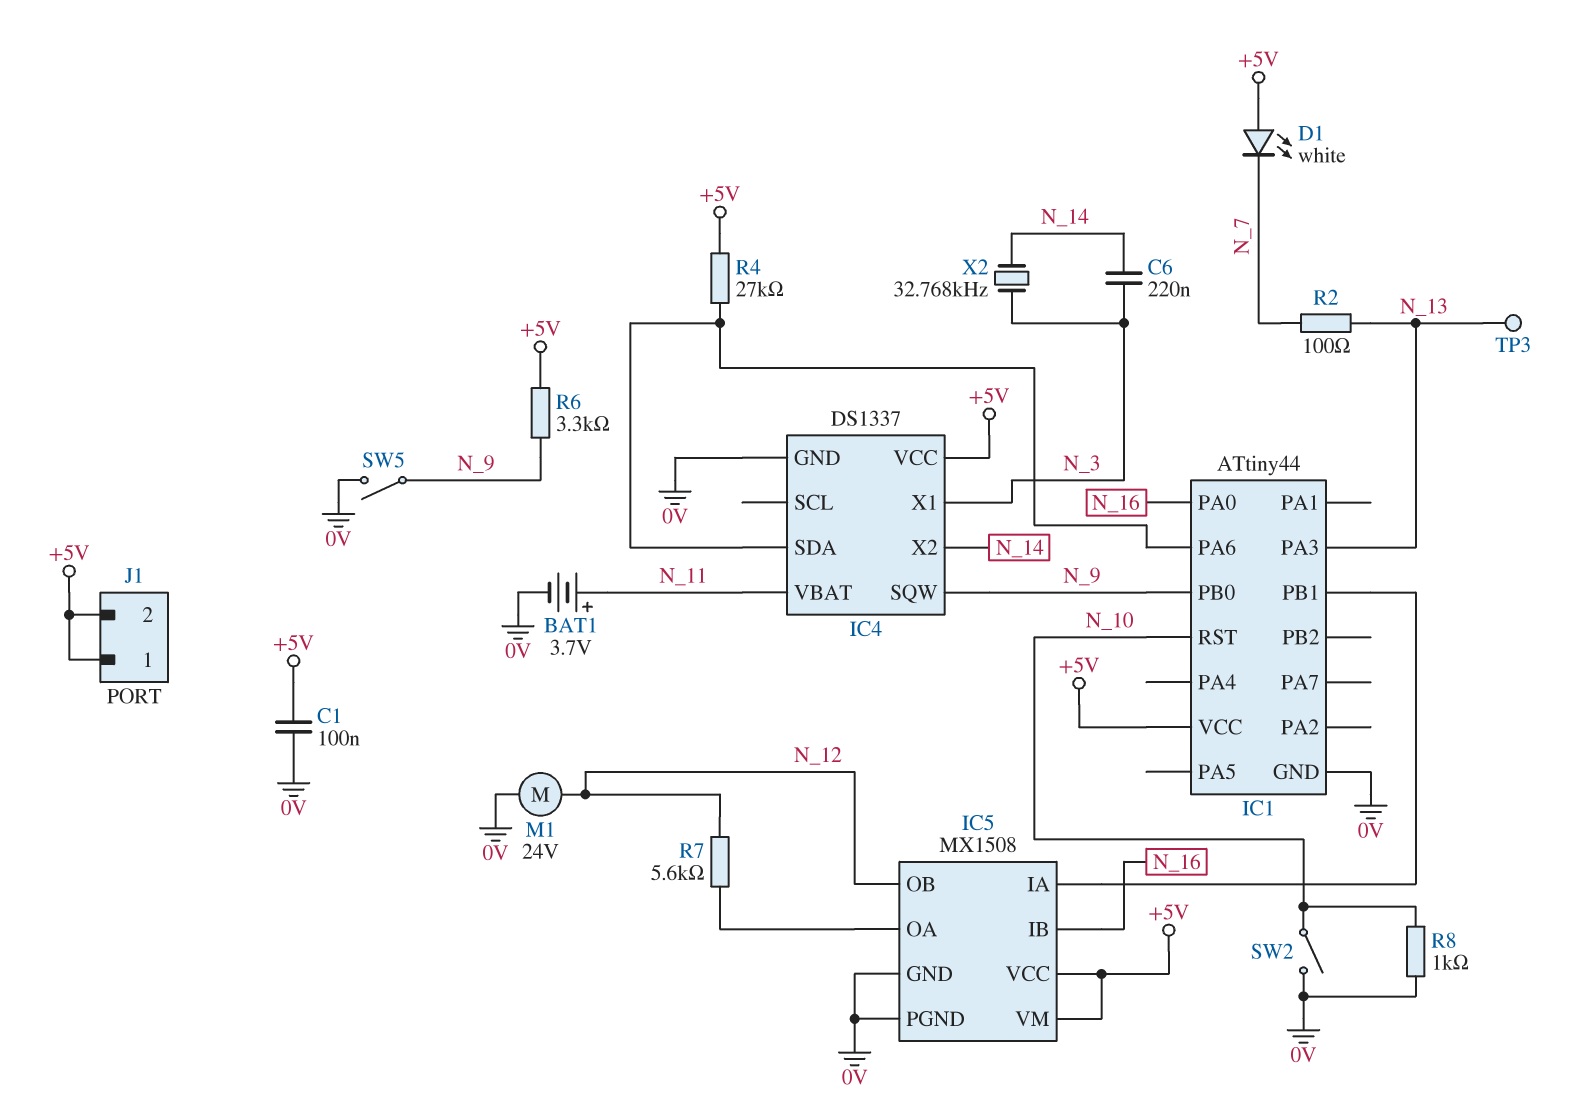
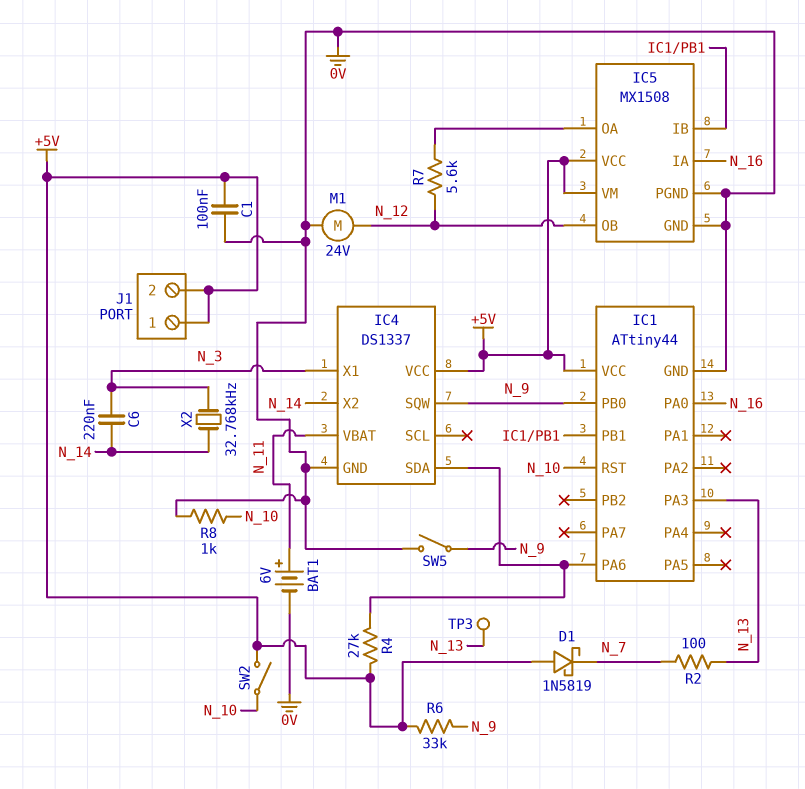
BAT1: 3.7V (plus N_11, minus 0V) -> 6V (plus N_11, minus 0V)
D1: LED white (A +5V, K N_7) -> schottky 1N5819 (A +5V, K N_7)
IC5 pin IA: IC1/PB1 -> N_16
IC5 pin IB: N_16 -> IC1/PB1
R6: 3.3k (+5V, N_9) -> 33k (+5V, N_9)
SW2: switch (0V, N_10) -> switch (+5V, N_10)

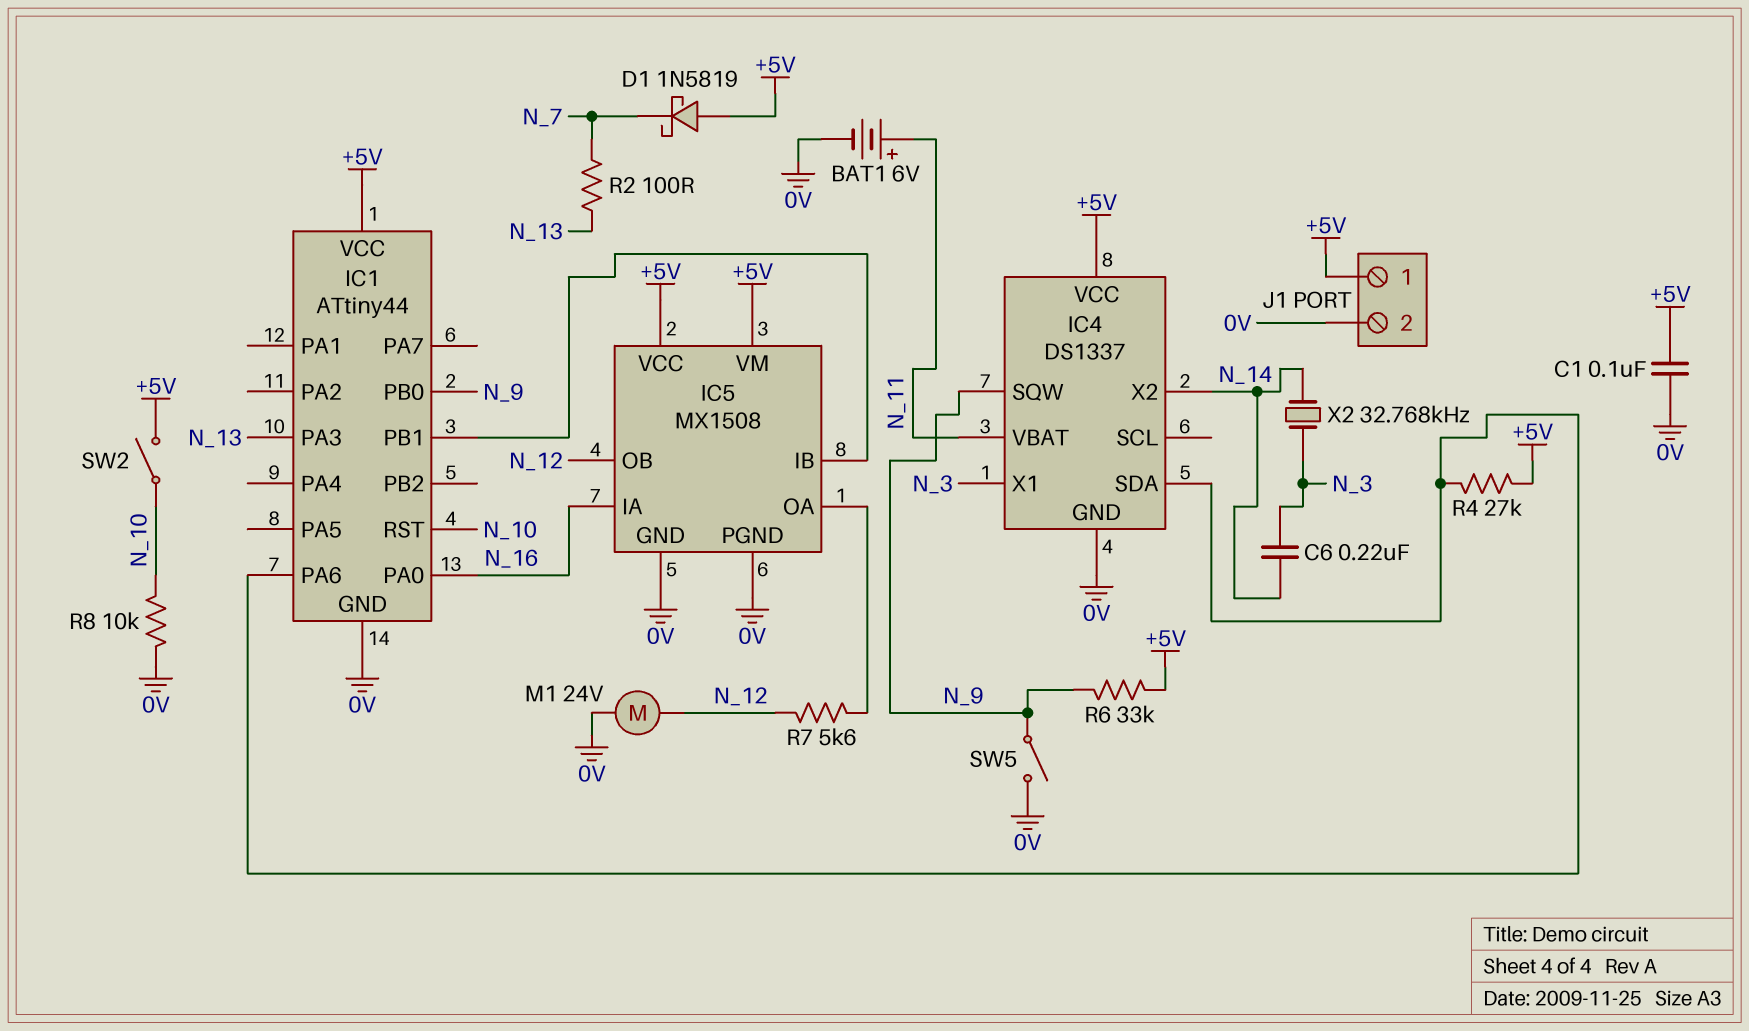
J1 pin 2: +5V -> 0V
R8: 1k (0V, N_10) -> 10k (0V, N_10)
TP3: test point (N_13) -> none

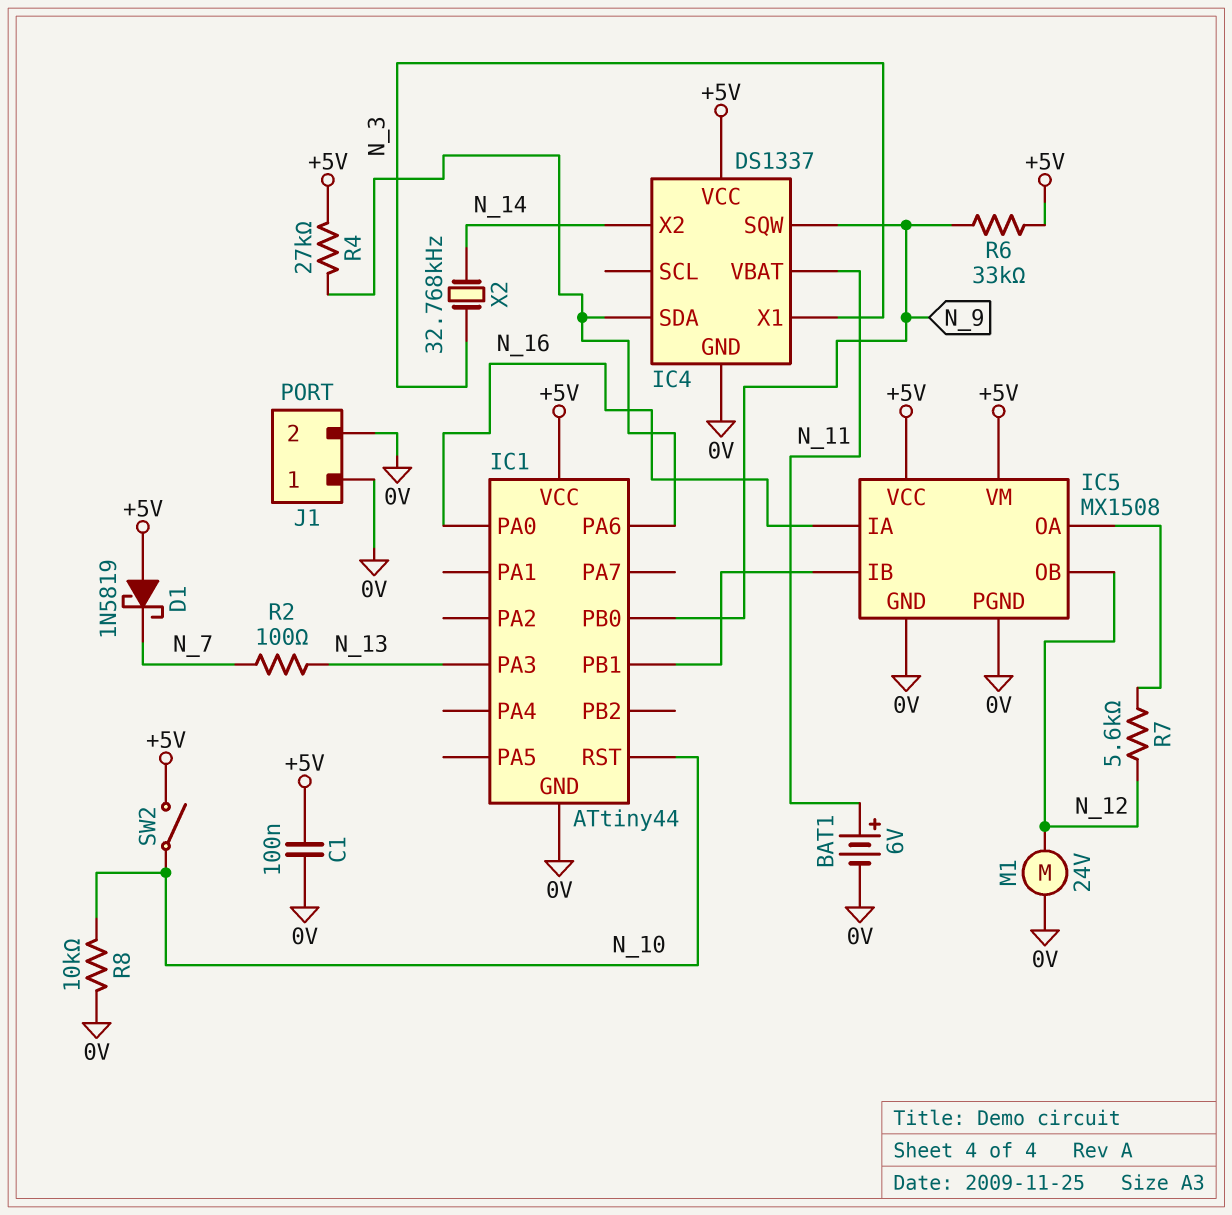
C6: 220nF (N_3, N_14) -> none
J1 pin 1: +5V -> 0V
SW5: switch (0V, N_9) -> none

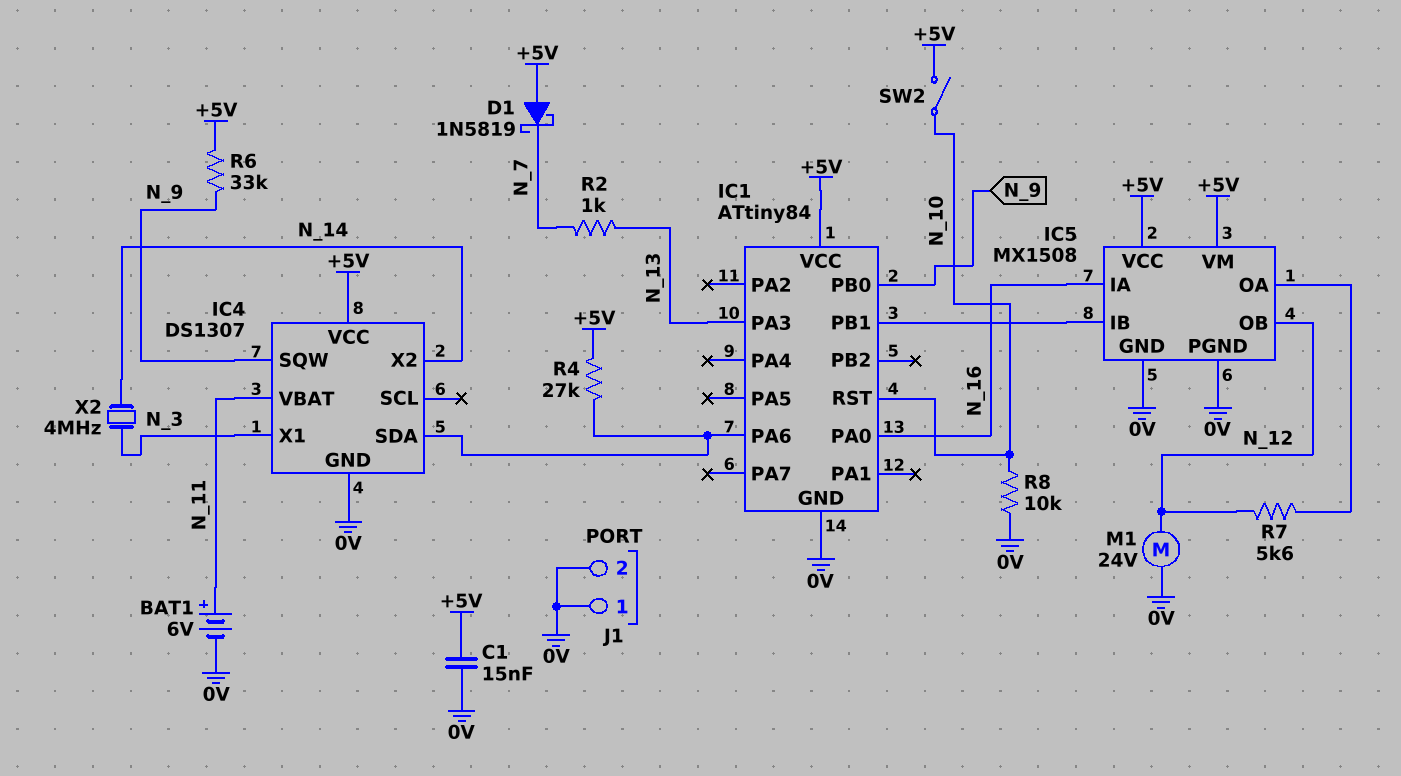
C1: 100nF (+5V, 0V) -> 15nF (+5V, 0V)
IC1: ATtiny44 -> ATtiny84
IC4: DS1337 -> DS1307
R2: 100 (N_7, N_13) -> 1k (N_7, N_13)
X2: 32.768kHz (N_3, N_14) -> 4MHz (N_3, N_14)

